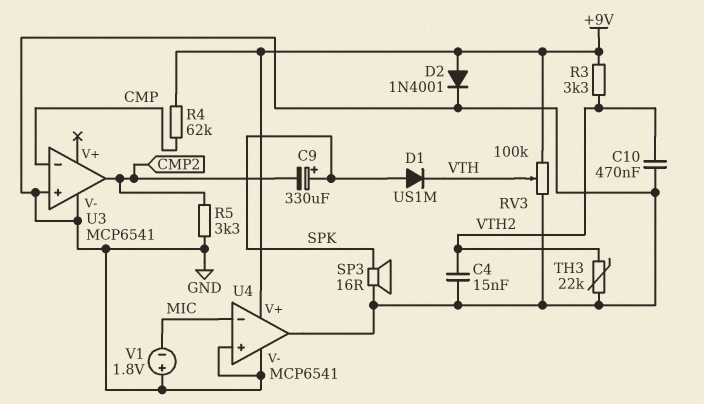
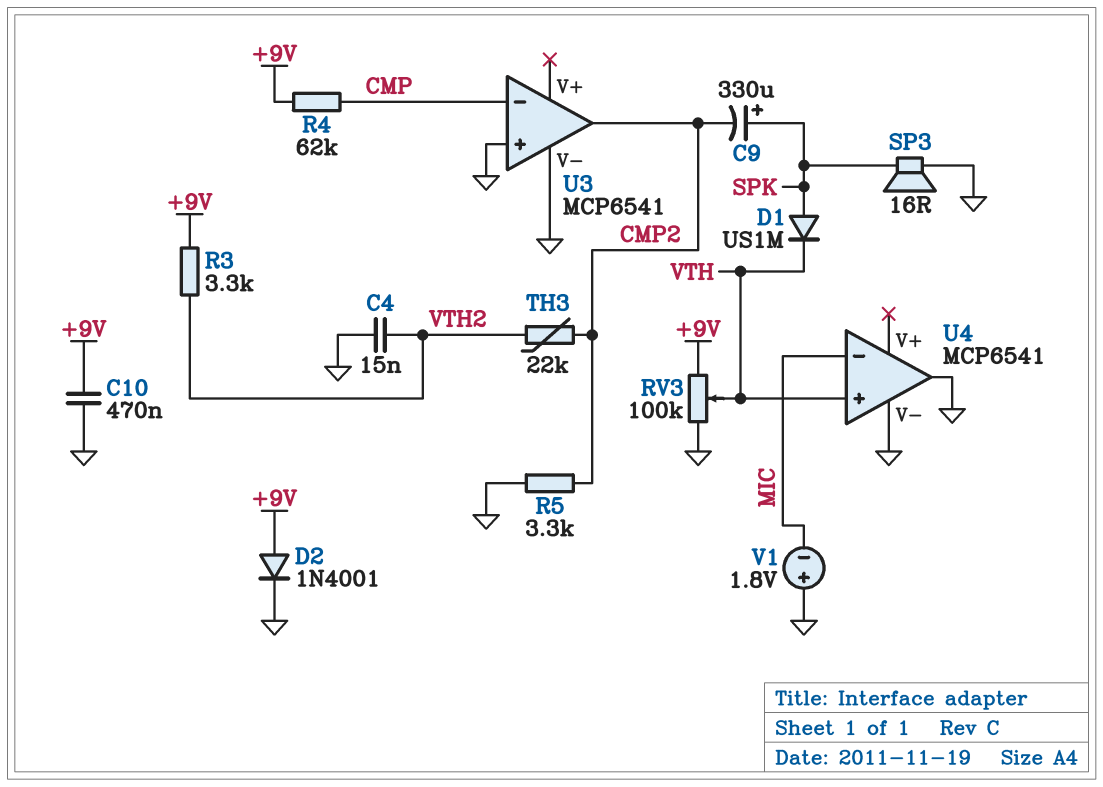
C10: 470nF (GND, VTH2) -> 470nF (+9V, GND)
TH3: 22k (GND, VTH2) -> 22k (CMP2, VTH2)
U4 pin V+: +9V -> none
U4 pin in+: GND -> VTH

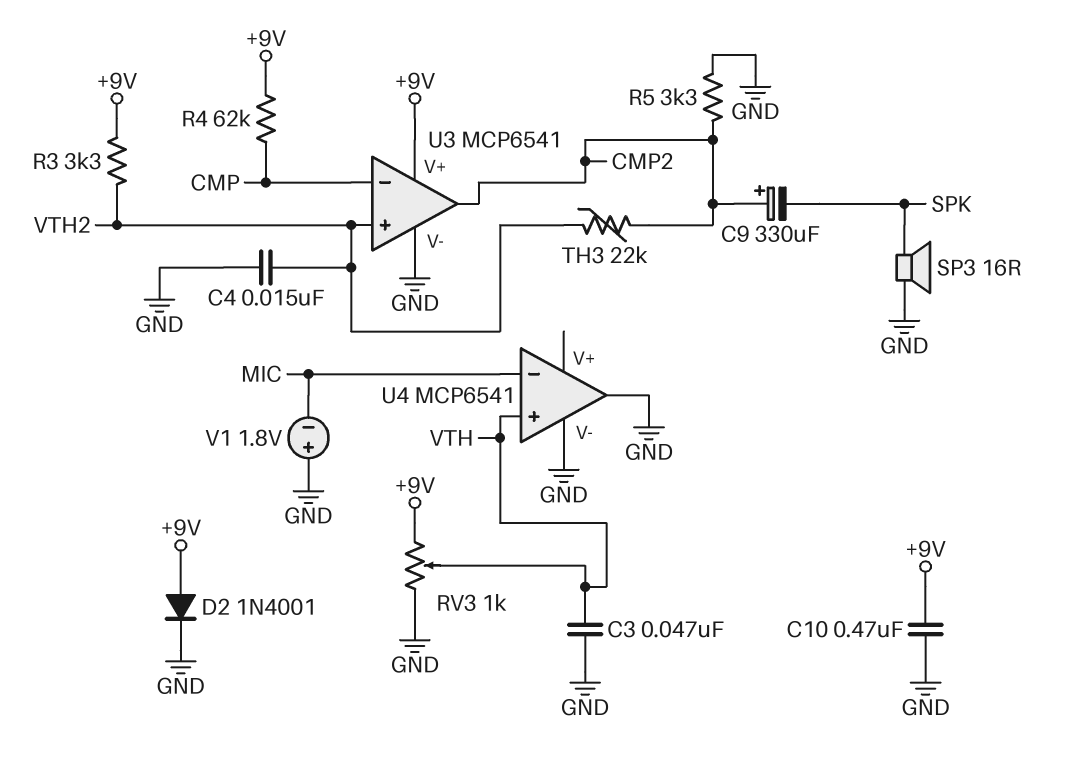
C3: none -> 47nF (GND, VTH)
C9: 330uF (plus SPK, minus CMP2) -> 330uF (plus CMP2, minus SPK)
D1: diode US1M (A SPK, K VTH) -> none
RV3: 100k (+9V, GND, wiper VTH) -> 1k (+9V, GND, wiper VTH)
U3 pin V+: none -> +9V
U3 pin in+: GND -> VTH2

